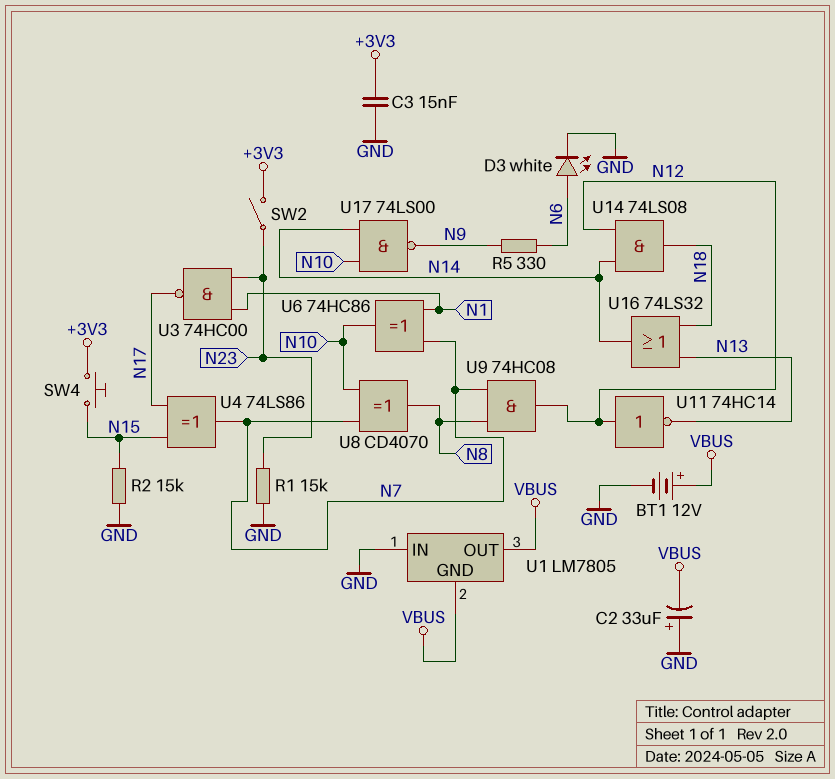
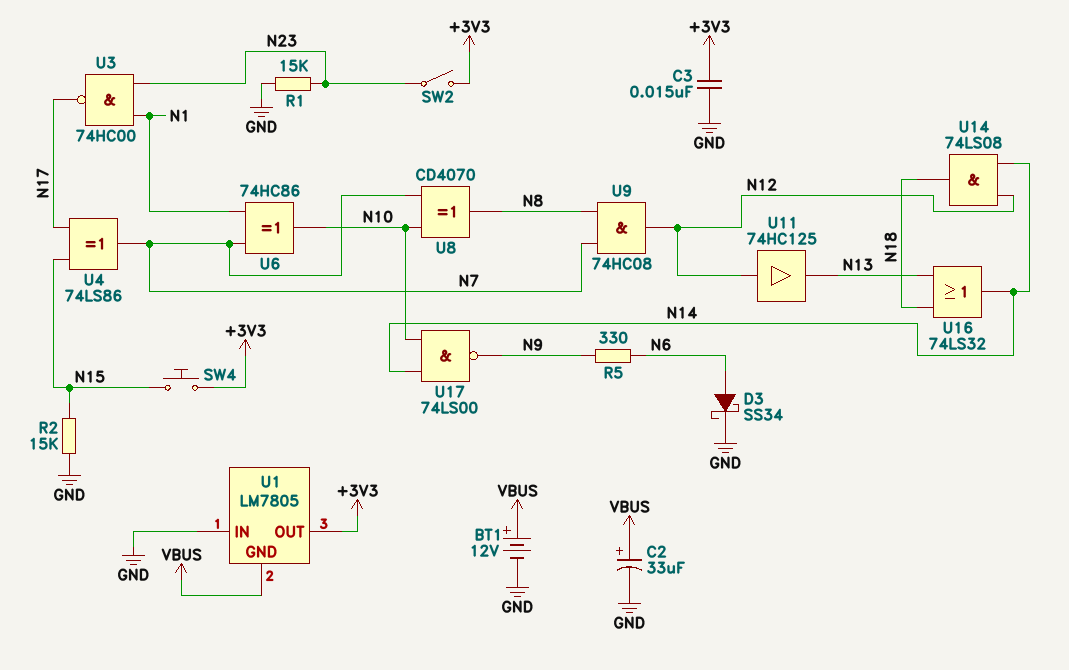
C2: 33uF (plus GND, minus VBUS) -> 33uF (plus VBUS, minus GND)
D3: LED white (A N6, K GND) -> schottky SS34 (A N6, K GND)
U1 pin OUT: VBUS -> +3V3
U11: NOT 74HC14 (in N12, out N13) -> buffer 74HC125 (in N12, out N13)

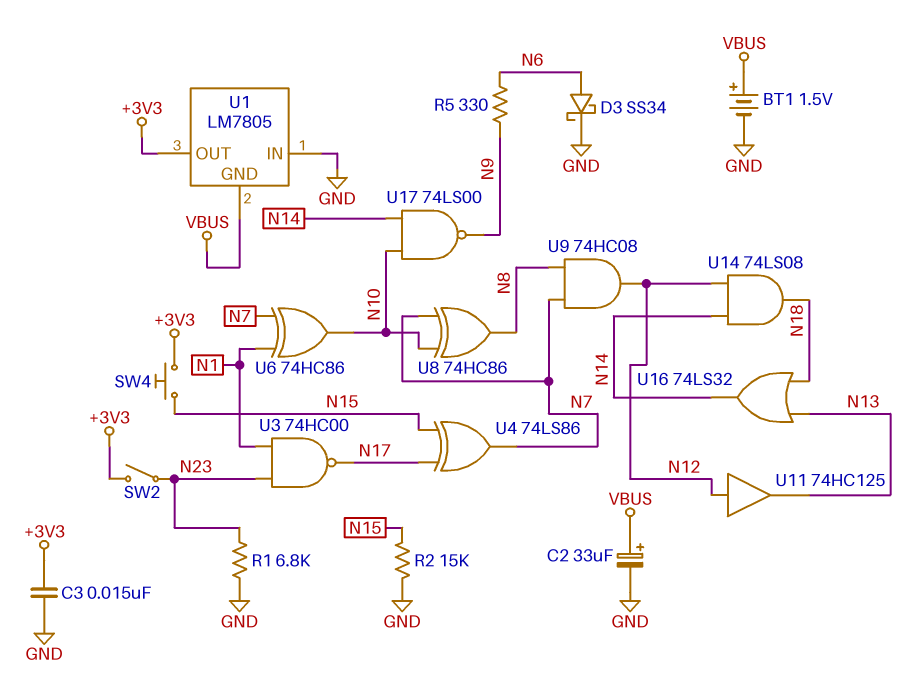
BT1: 12V (plus VBUS, minus GND) -> 1.5V (plus VBUS, minus GND)
R1: 15k (GND, N23) -> 6.8k (GND, N23)
U8: XOR CD4070 (in N7, in N10, out N8) -> XOR 74HC86 (in N7, in N10, out N8)

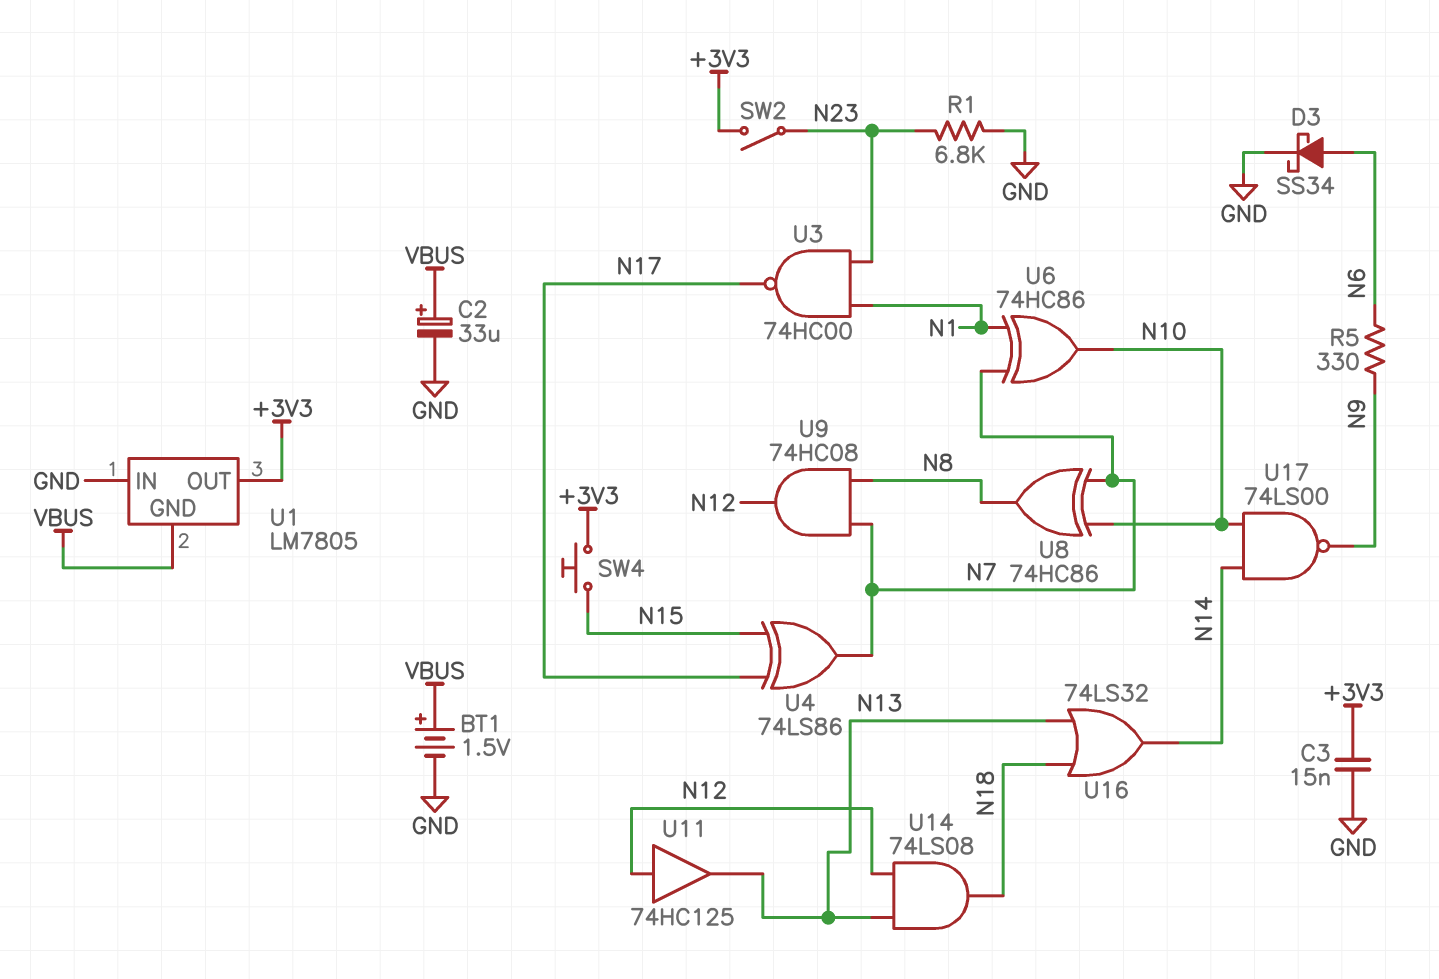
R2: 15k (GND, N15) -> none
U14: AND 74LS08 (in N12, in N14, out N18) -> AND 74LS08 (in N12, in N13, out N18)

